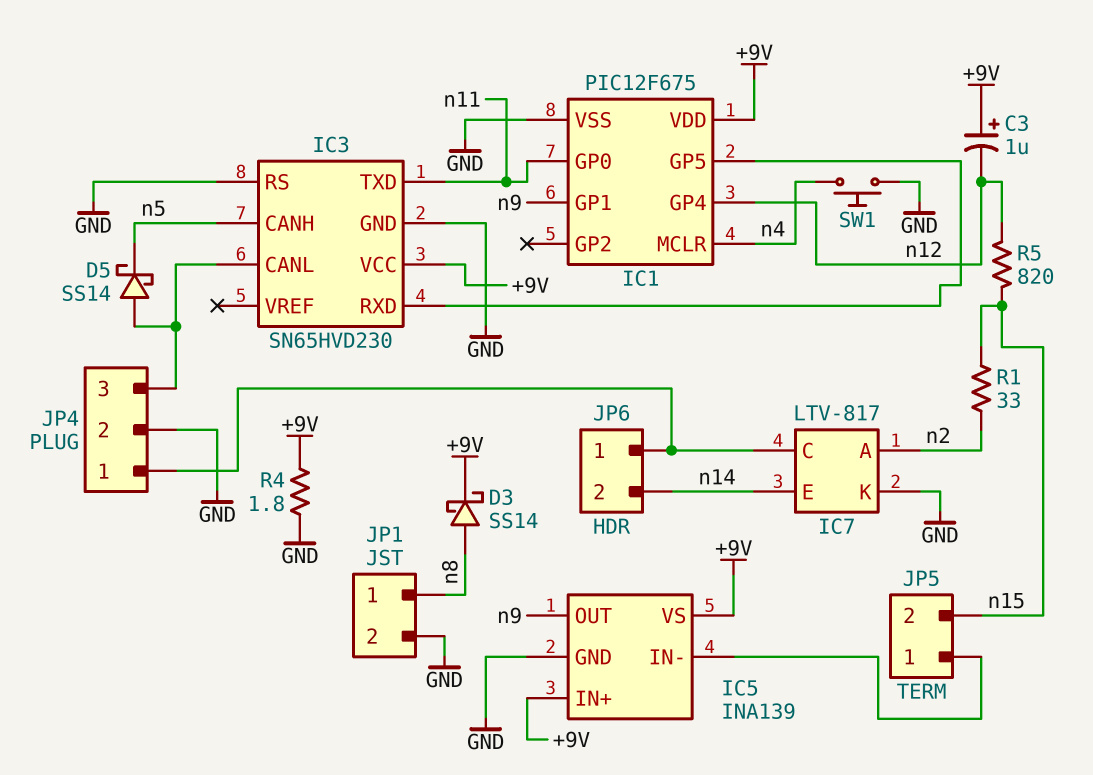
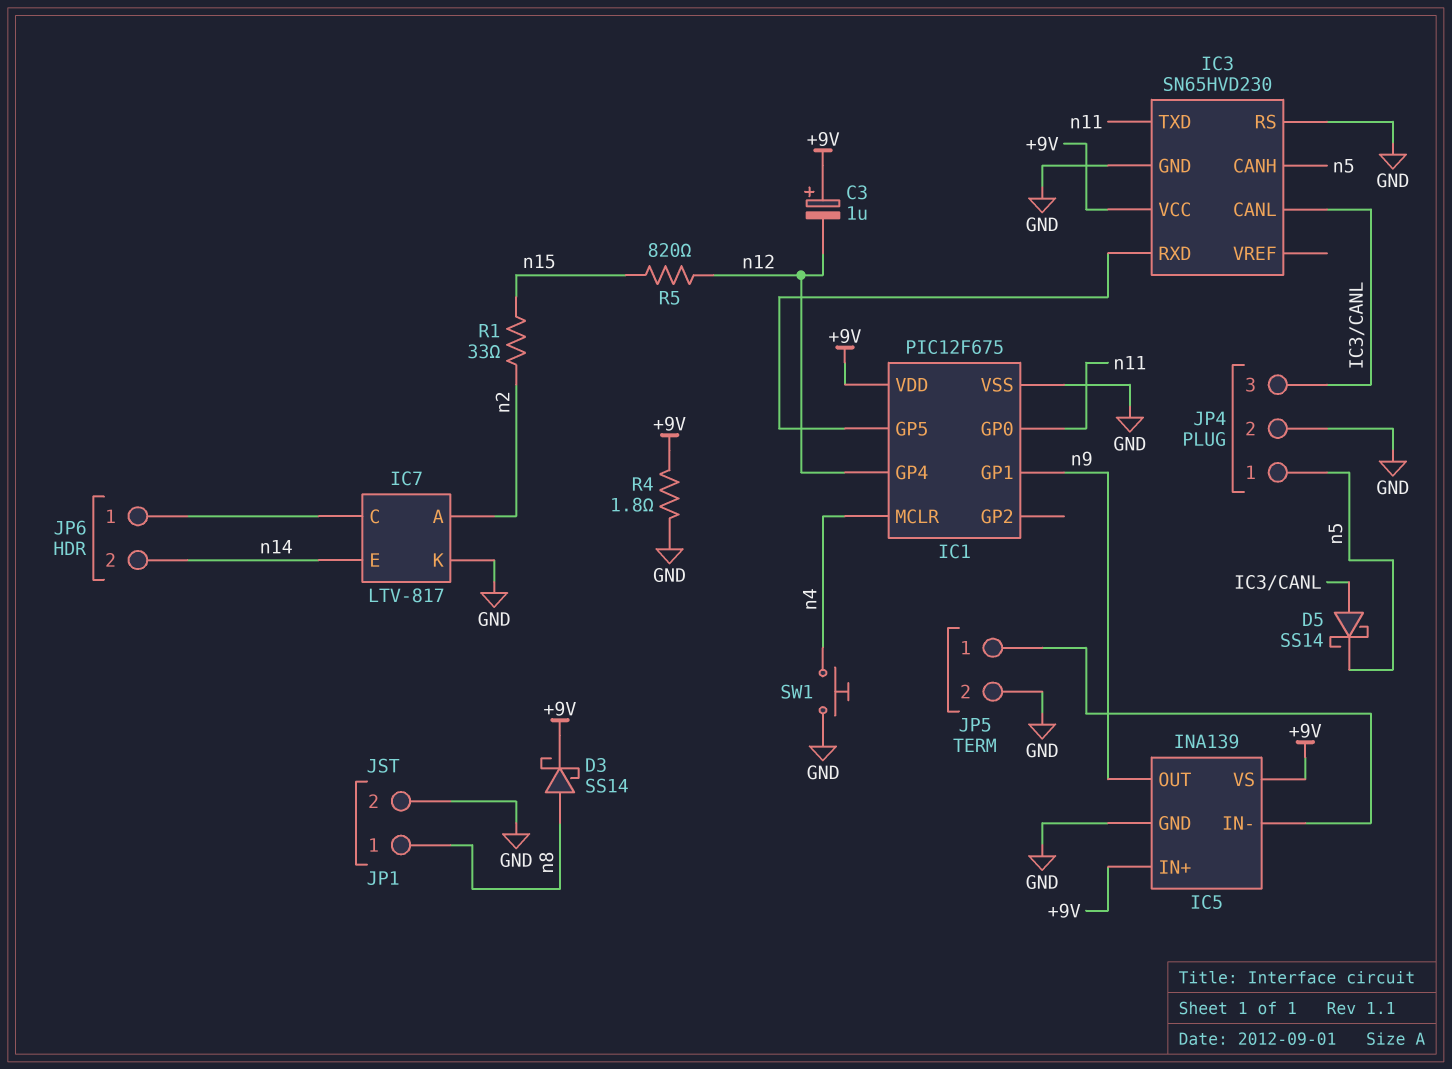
JP4 pin 1: IC7/C -> n5
JP5 pin 2: n15 -> GND

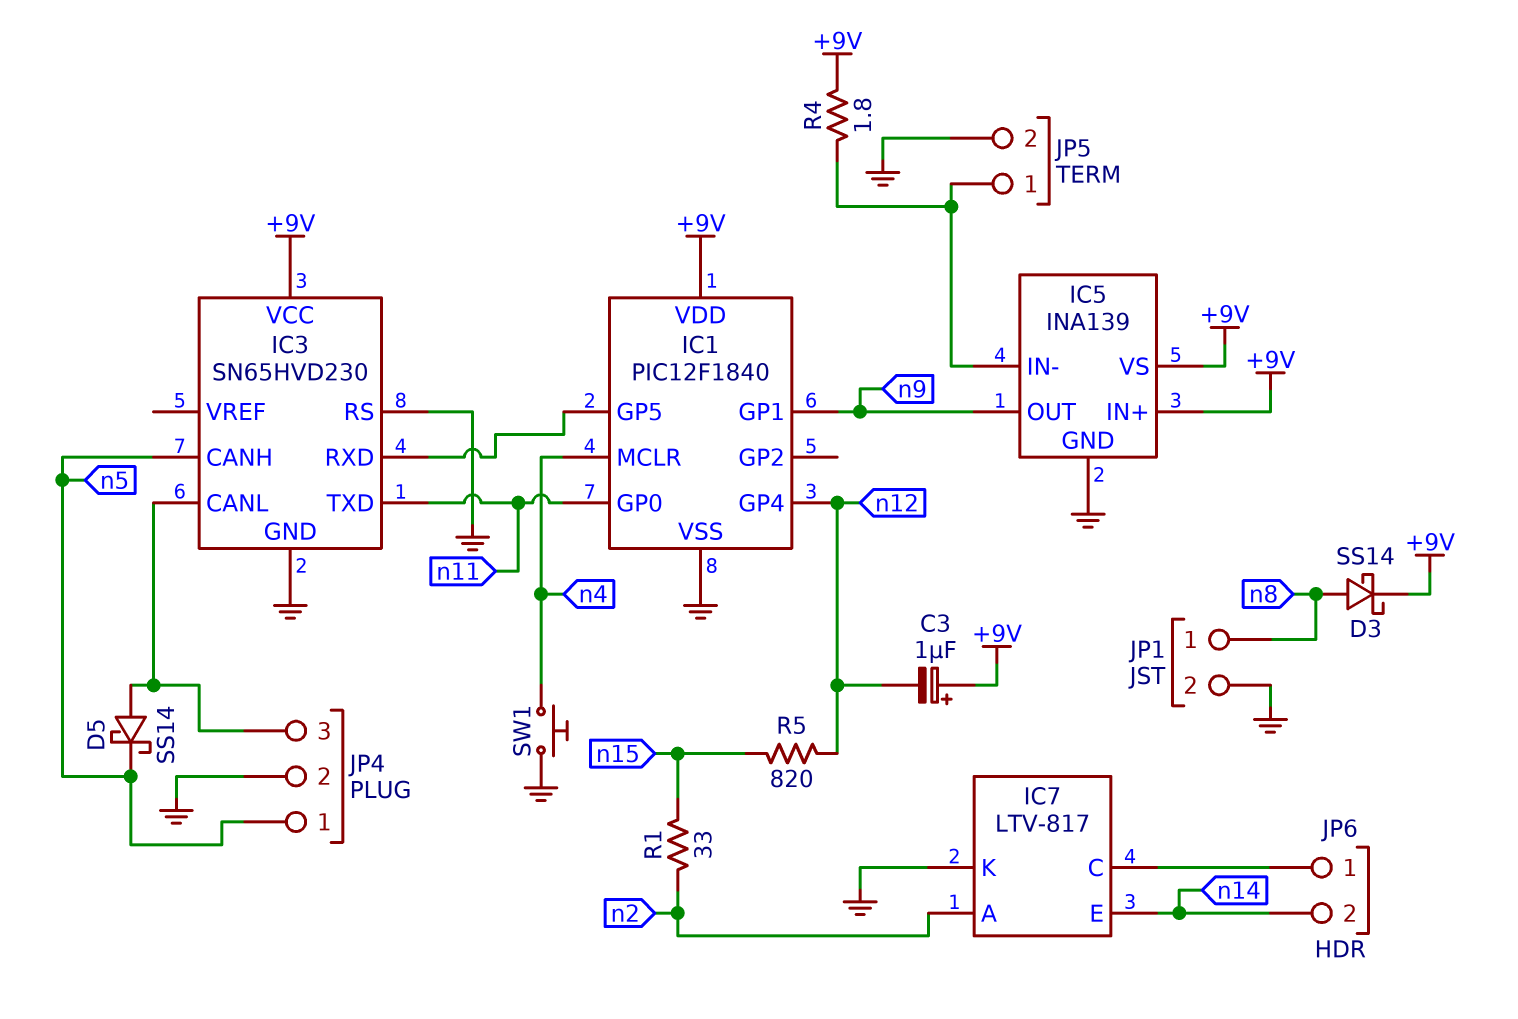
IC1: PIC12F675 -> PIC12F1840
R4: 1.8 (+9V, GND) -> 1.8 (+9V, IC5/IN-)

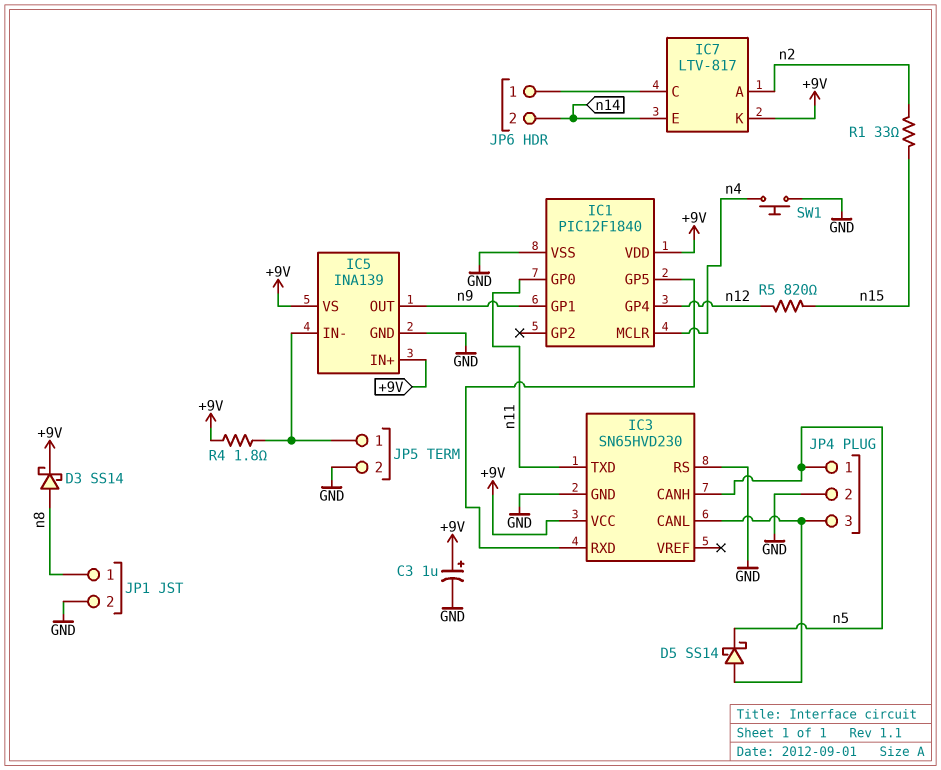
C3: 1uF (plus +9V, minus n12) -> 1uF (plus +9V, minus GND)
IC7 pin K: GND -> +9V

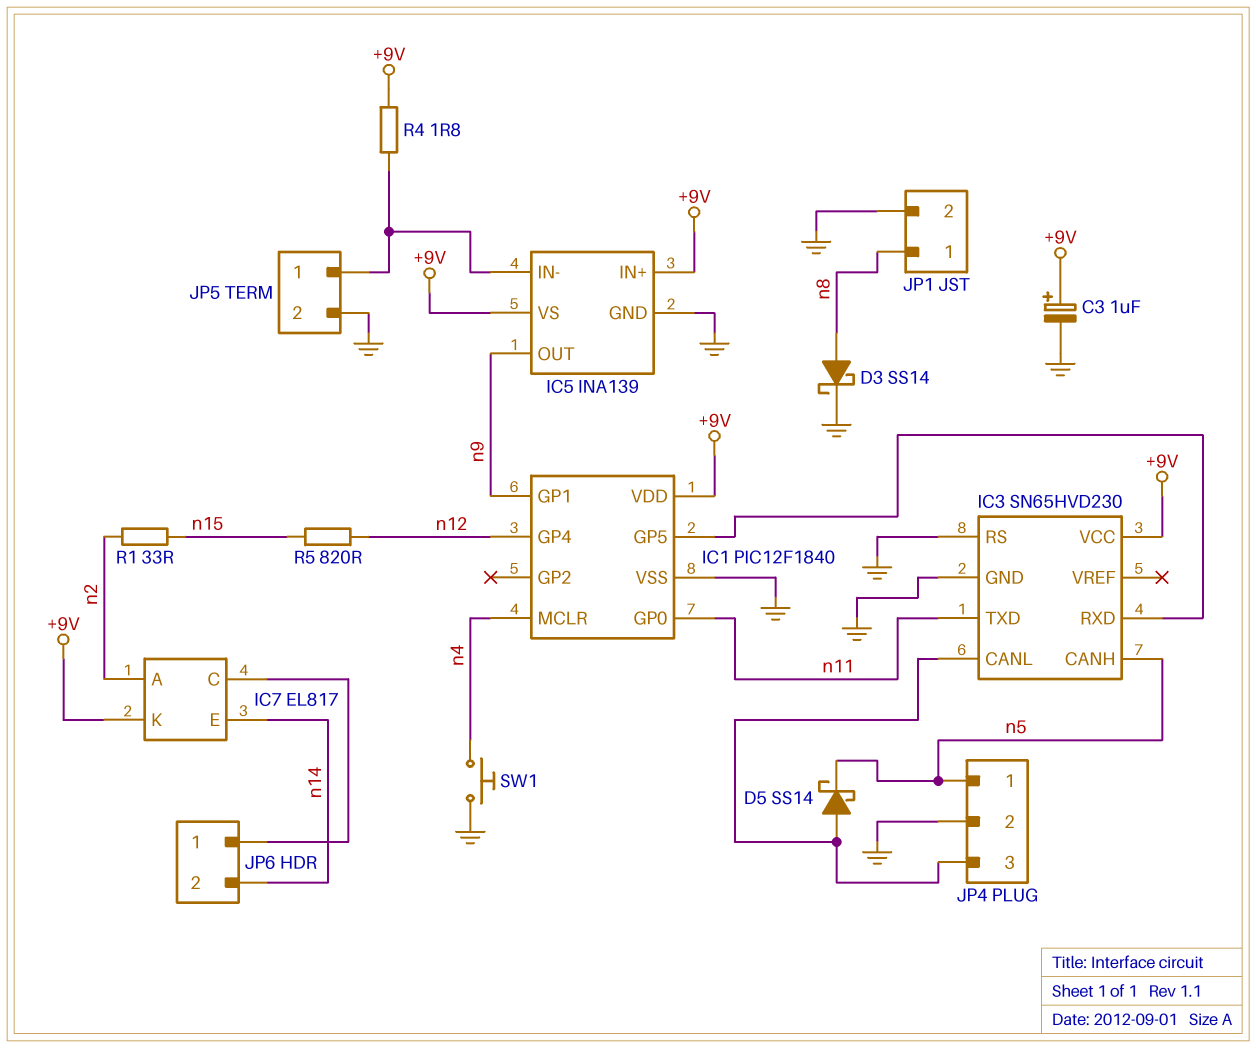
D3: schottky SS14 (A n8, K +9V) -> schottky SS14 (A n8, K GND)
IC7: LTV-817 -> EL817

